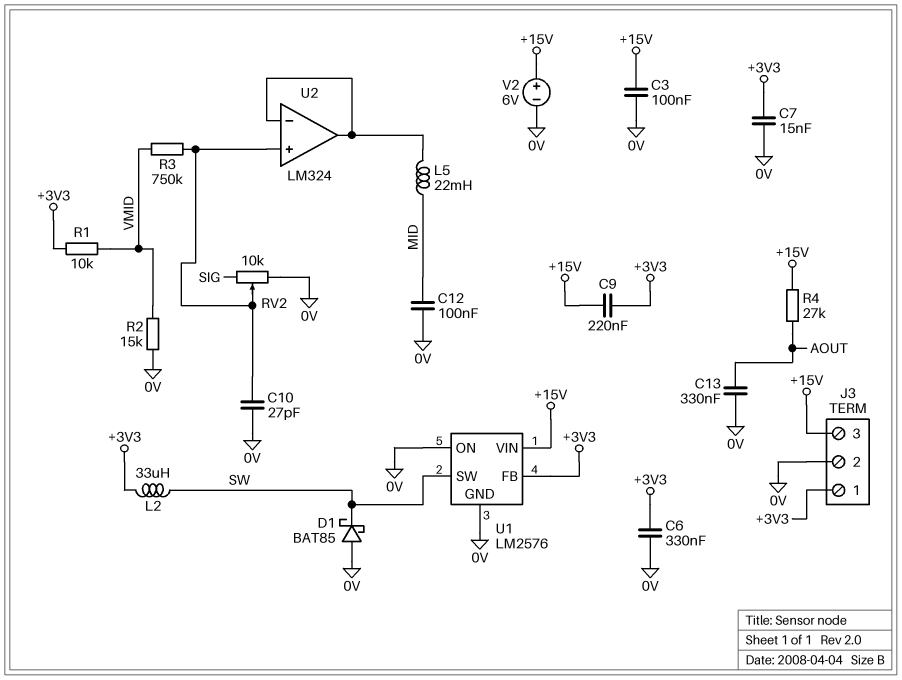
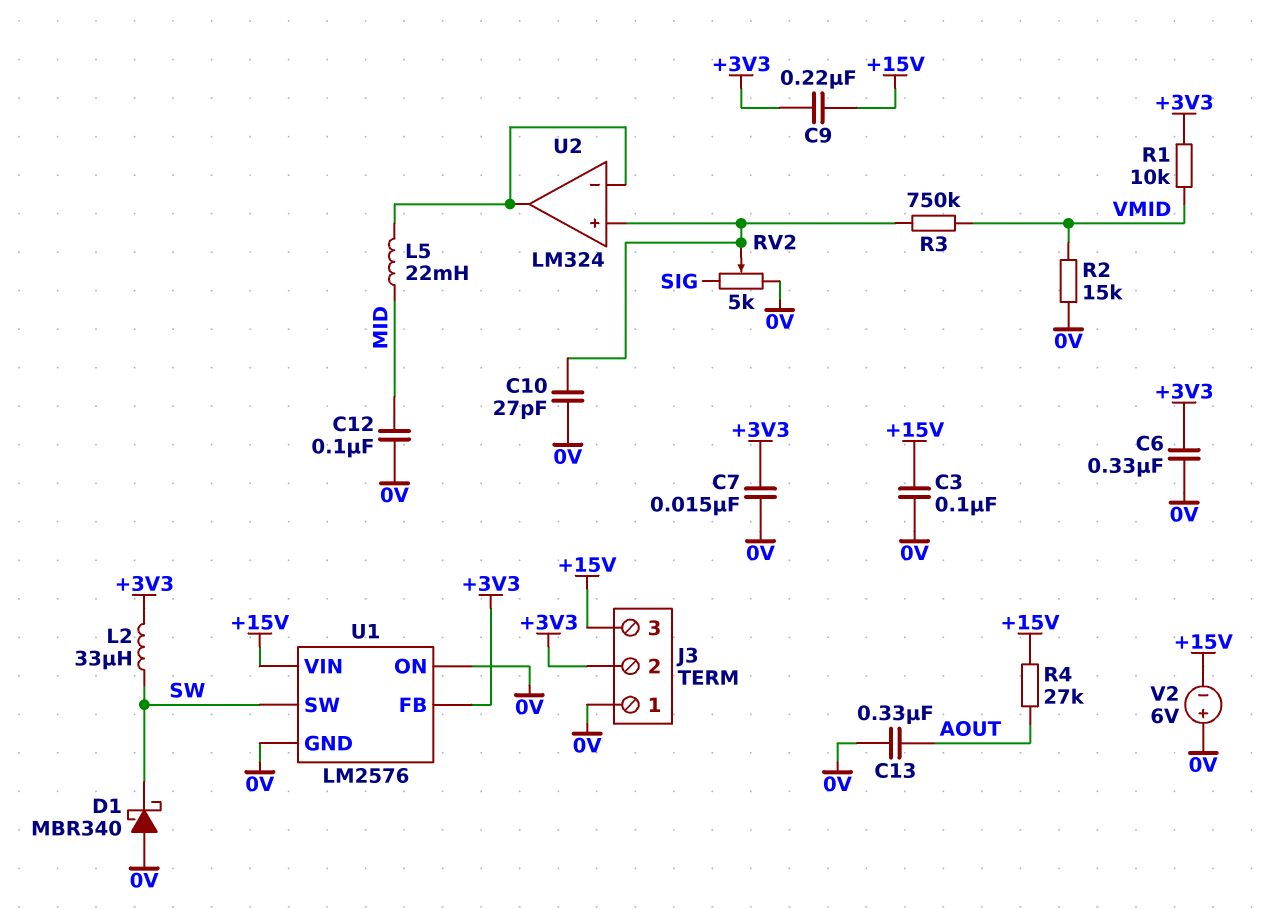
D1: schottky BAT85 (A 0V, K SW) -> schottky MBR340 (A 0V, K SW)
J3 pin 1: +3V3 -> 0V
J3 pin 2: 0V -> +3V3
RV2: 10k (0V, SIG, wiper U2/in+) -> 5k (0V, SIG, wiper U2/in+)
V2: 6V (plus +15V, minus 0V) -> 6V (plus 0V, minus +15V)

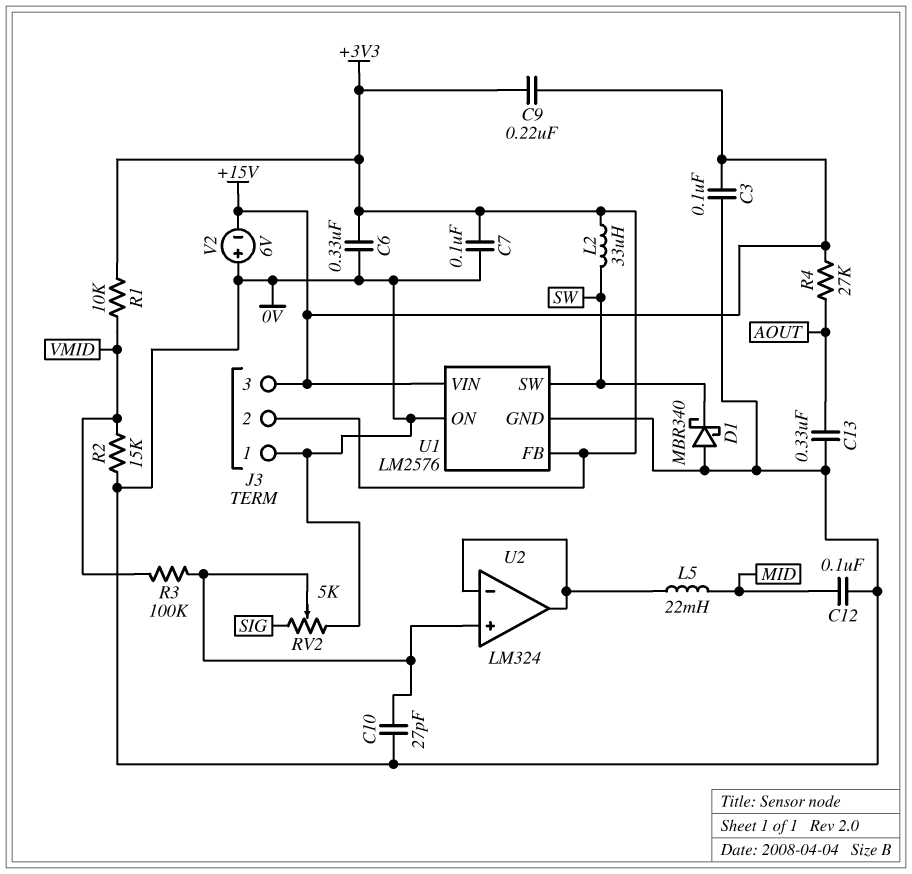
C7: 15nF (+3V3, 0V) -> 100nF (+3V3, 0V)
R3: 750k (U2/in+, VMID) -> 100k (U2/in+, VMID)

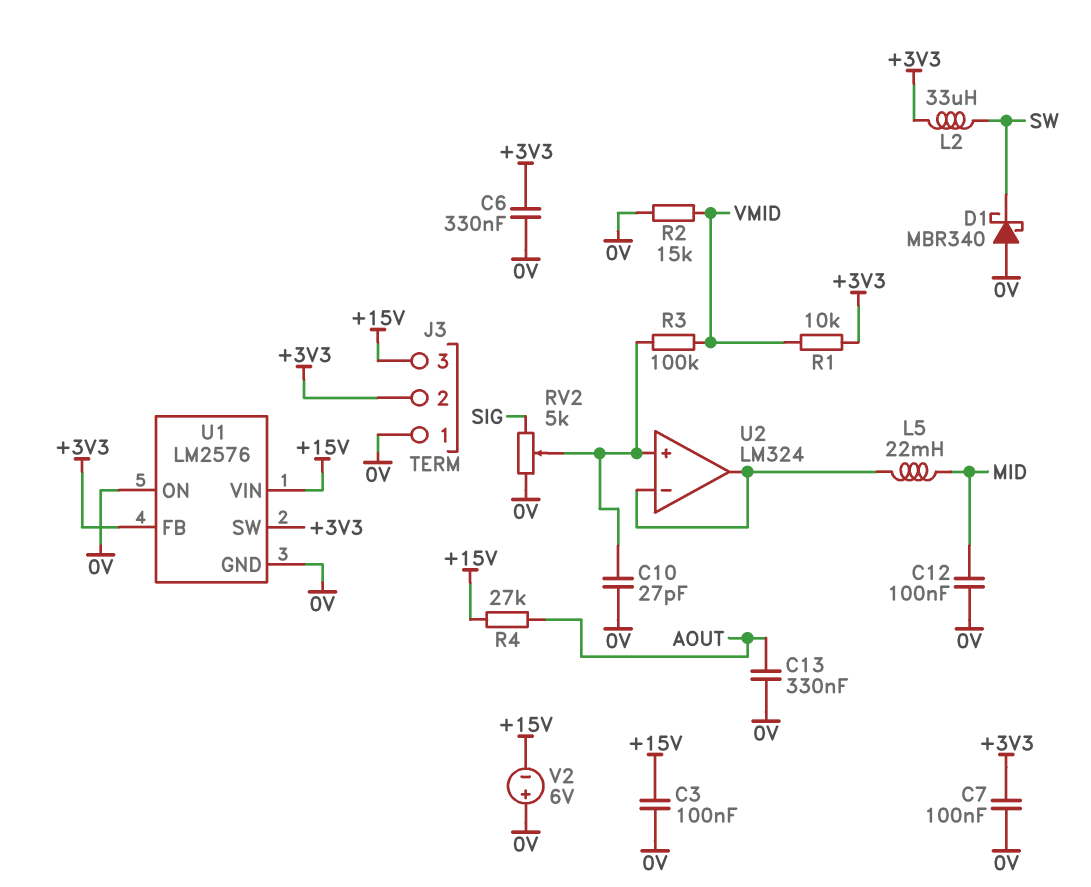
C9: 220nF (+3V3, +15V) -> none
U1 pin SW: SW -> +3V3

